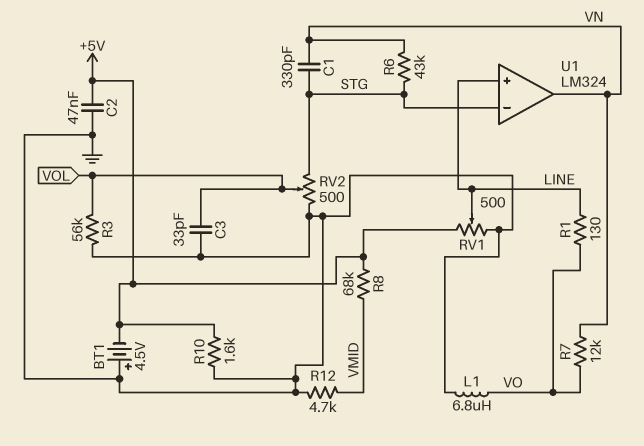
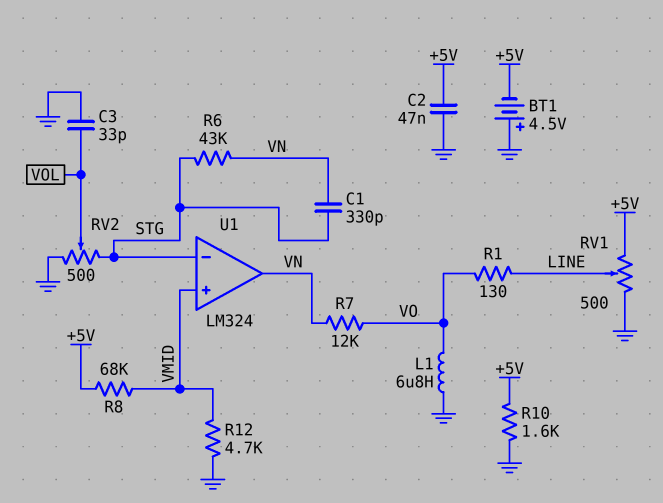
R3: 56k (GND, VOL) -> none
U1 pin in+: LINE -> VMID

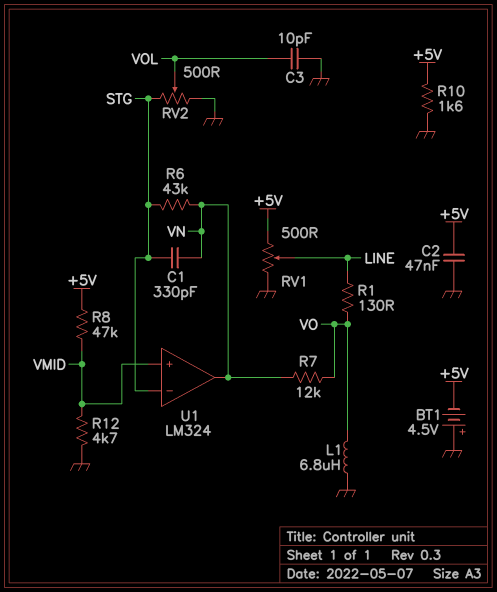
C3: 33pF (GND, VOL) -> 10pF (GND, VOL)
R8: 68k (+5V, VMID) -> 47k (+5V, VMID)

